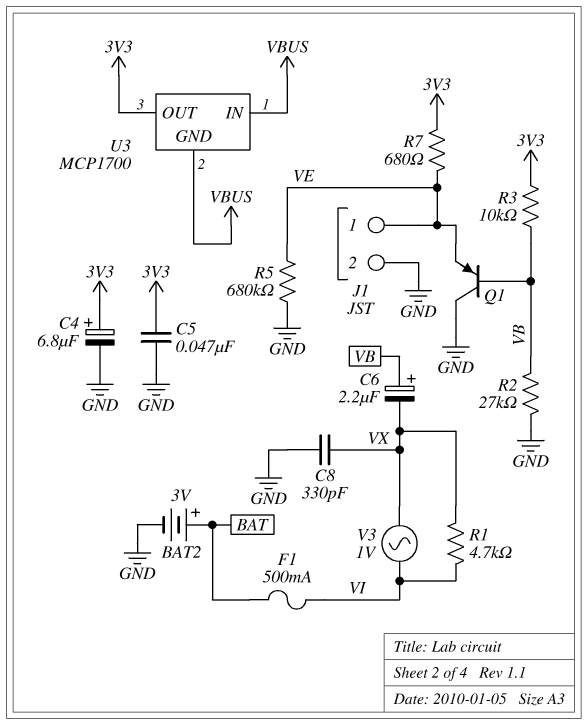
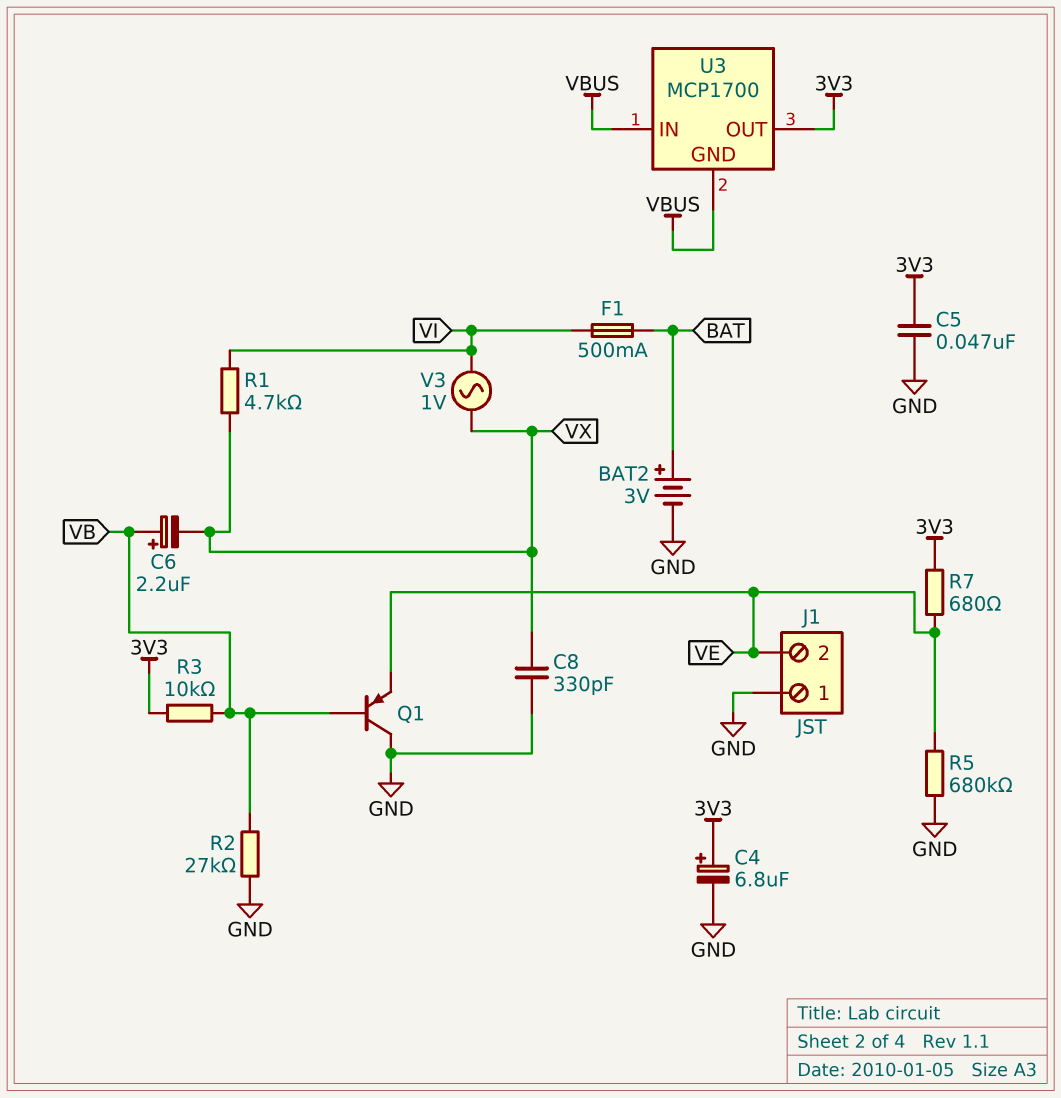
J1 pin 1: VE -> GND
J1 pin 2: GND -> VE

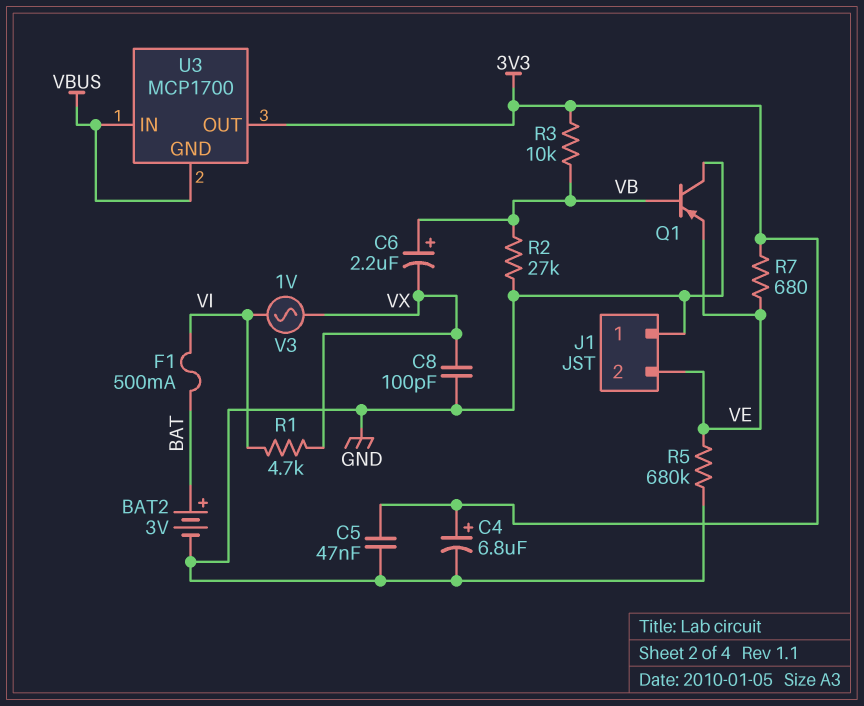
C8: 330pF (GND, VX) -> 100pF (GND, VX)

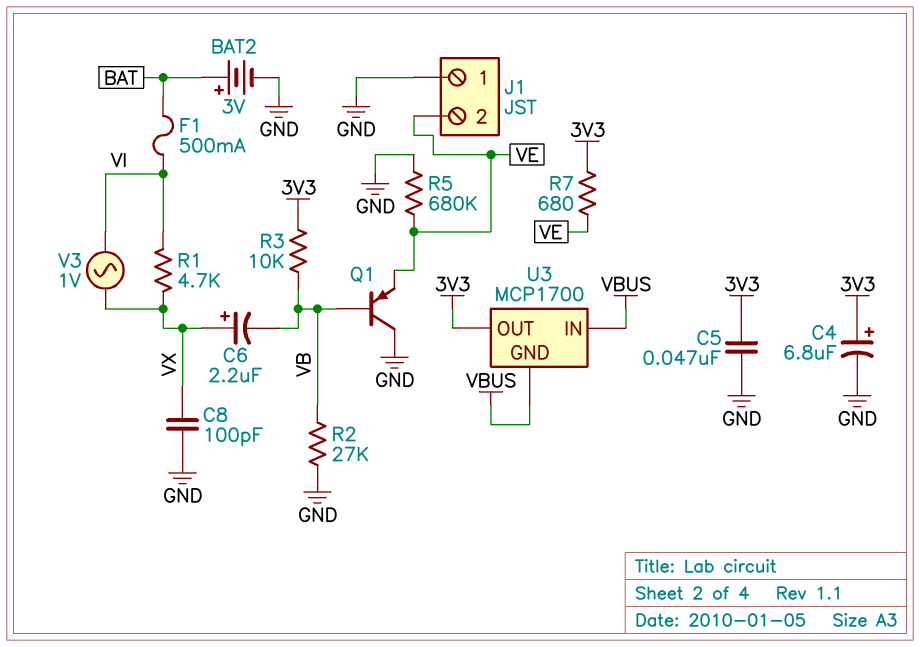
C6: 2.2uF (plus VB, minus VX) -> 2.2uF (plus VX, minus VB)

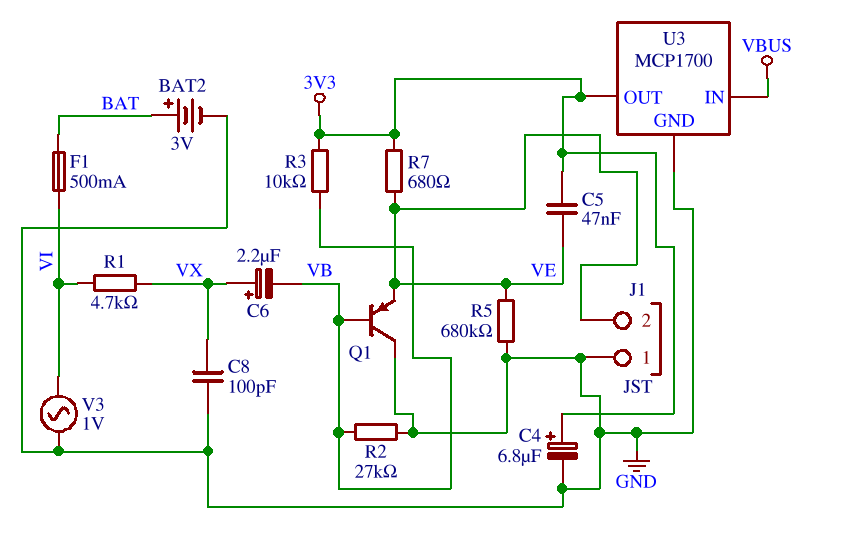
C5: 47nF (3V3, GND) -> 47nF (3V3, VE)
U3 pin GND: VBUS -> GND
V3: AC 1V (VI, VX) -> AC 1V (GND, VI)

